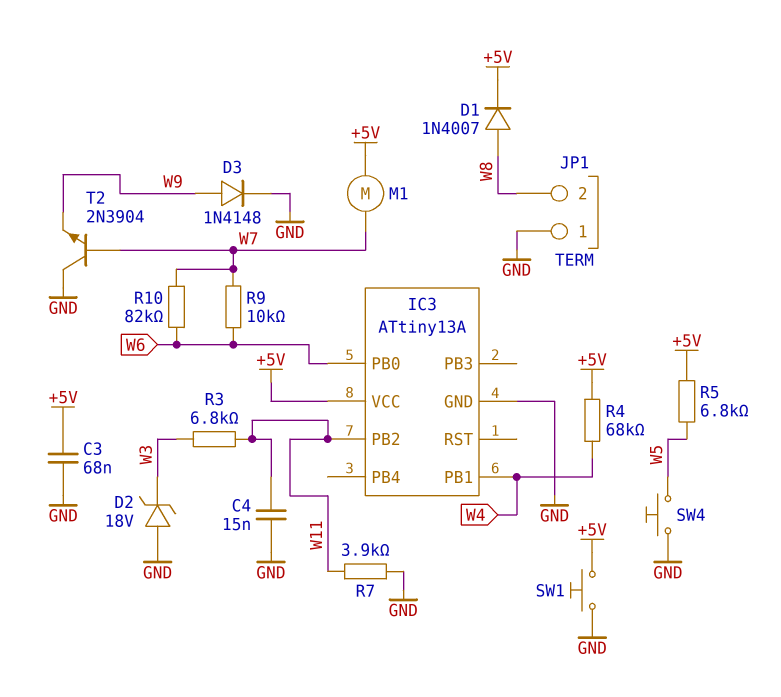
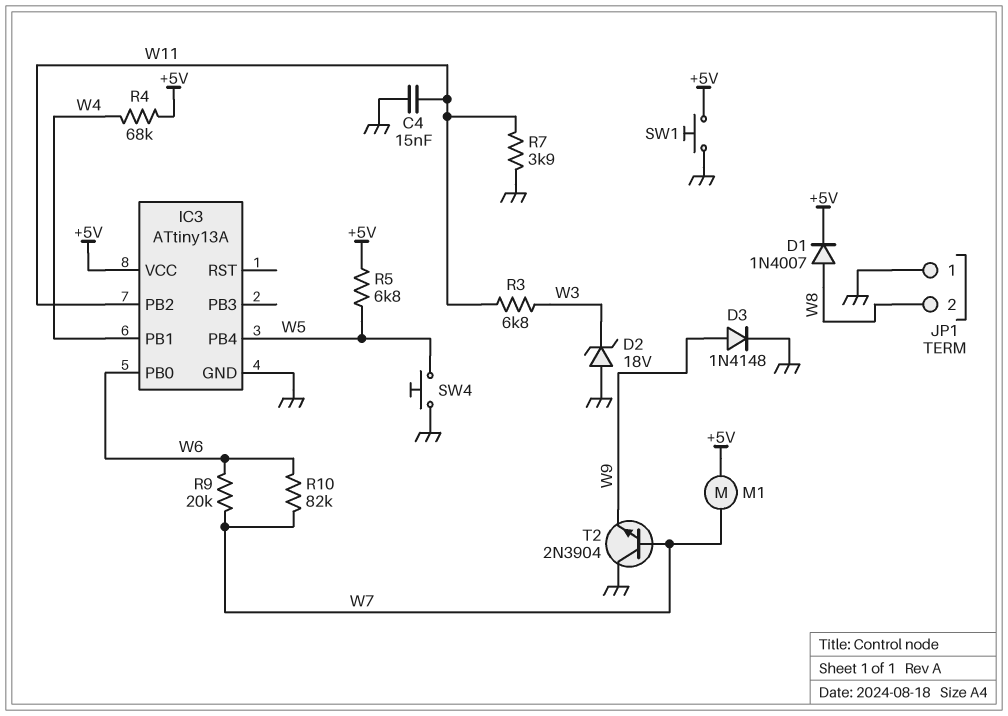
C3: 68nF (+5V, GND) -> none
IC3 pin PB4: none -> W5
R9: 10k (W6, W7) -> 20k (W6, W7)

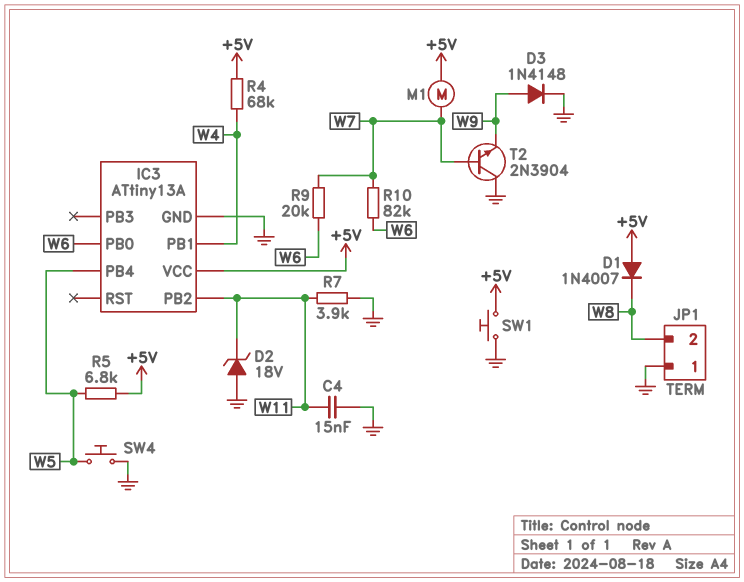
D1: diode 1N4007 (A W8, K +5V) -> diode 1N4007 (A +5V, K W8)
D2: zener 18V (A GND, K W3) -> zener 18V (A GND, K W11)
R3: 6.8k (W3, W11) -> none

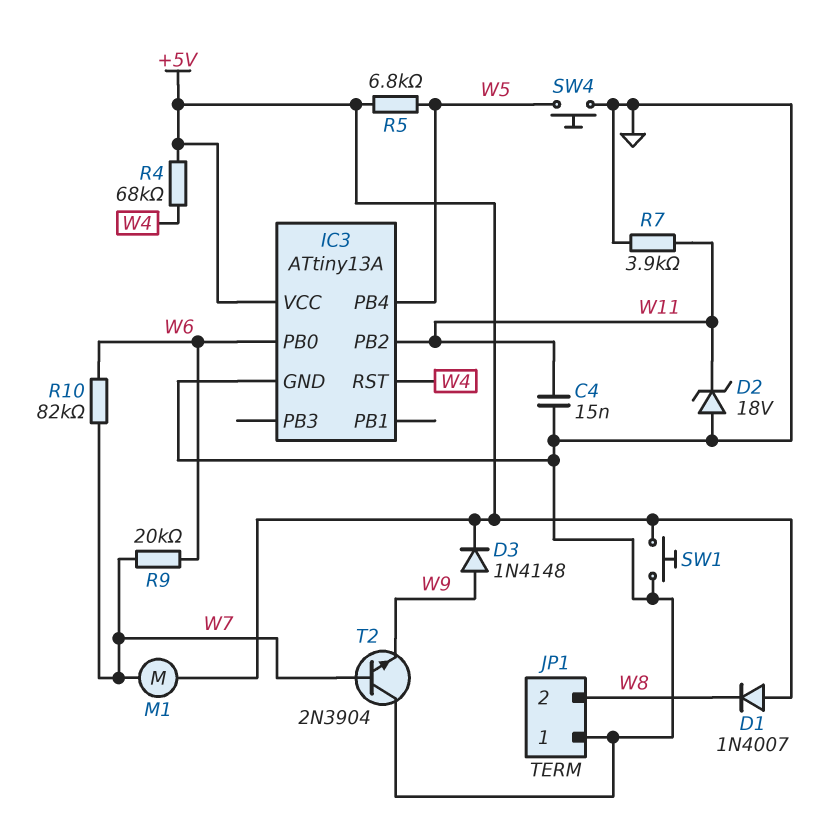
D3: diode 1N4148 (A W9, K GND) -> diode 1N4148 (A W9, K +5V)
IC3 pin PB1: W4 -> none
IC3 pin RST: none -> W4

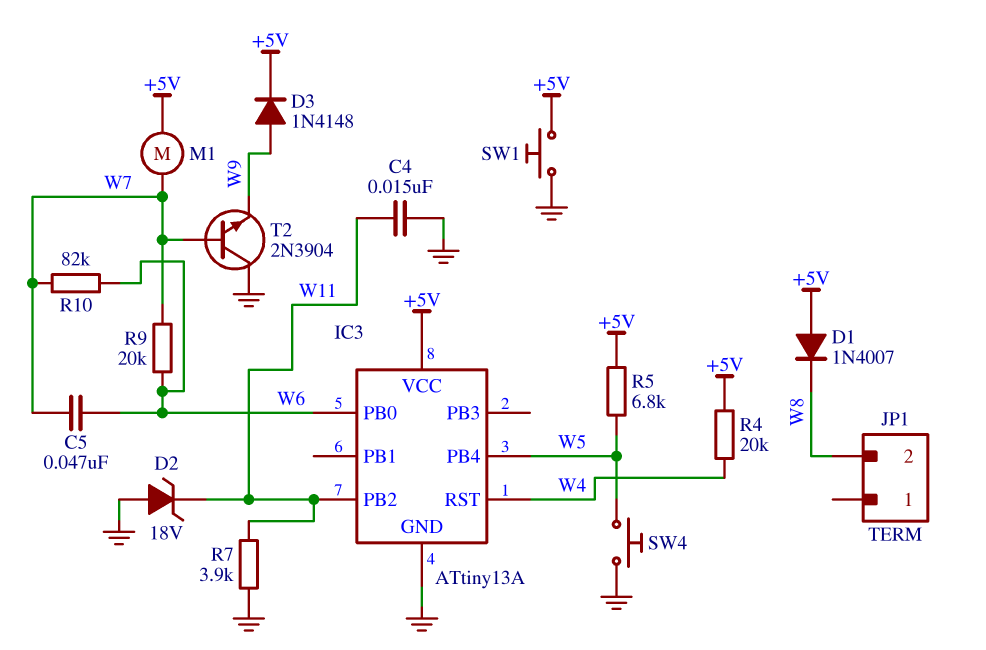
C5: none -> 47nF (W6, W7)
JP1 pin 1: GND -> none
R4: 68k (+5V, W4) -> 20k (+5V, W4)

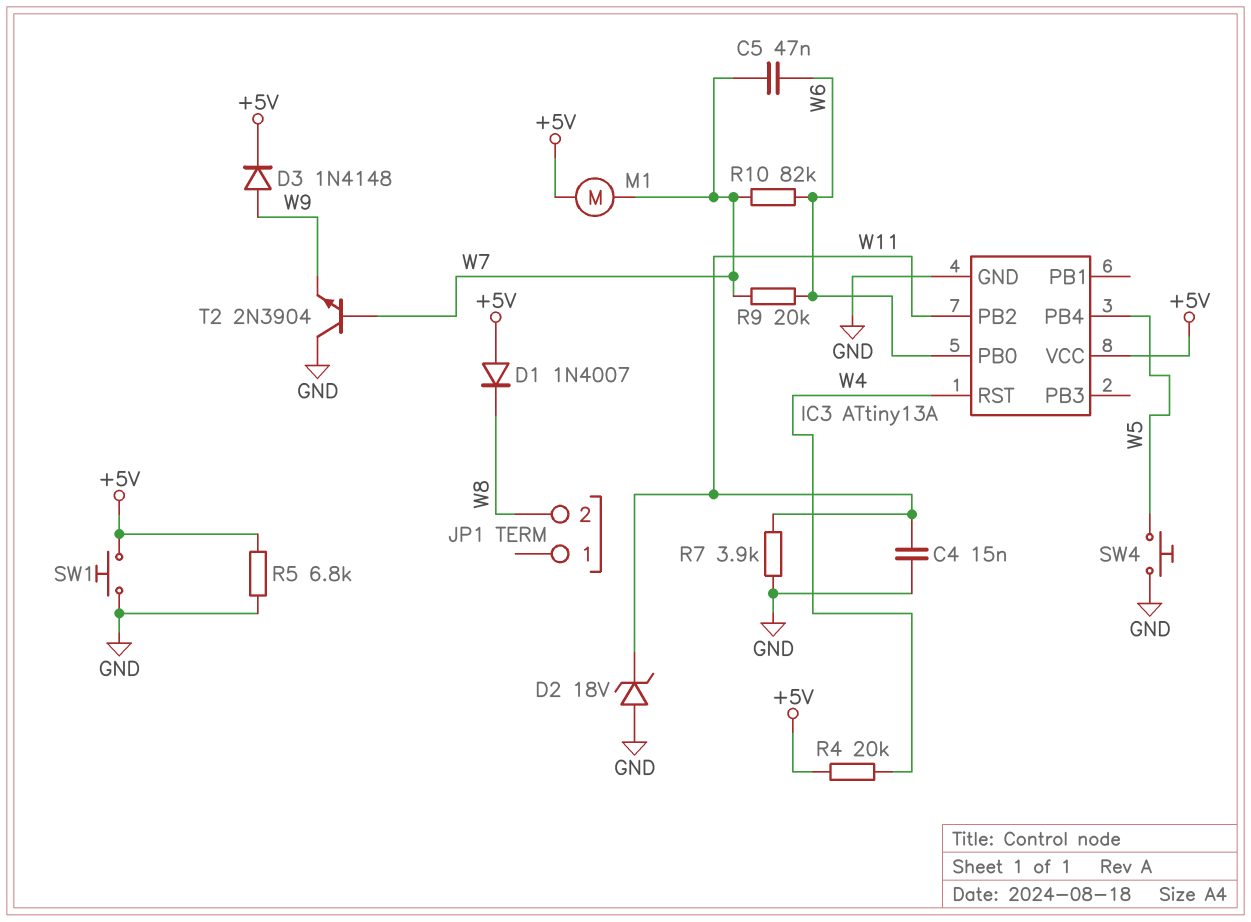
R5: 6.8k (+5V, W5) -> 6.8k (+5V, GND)

